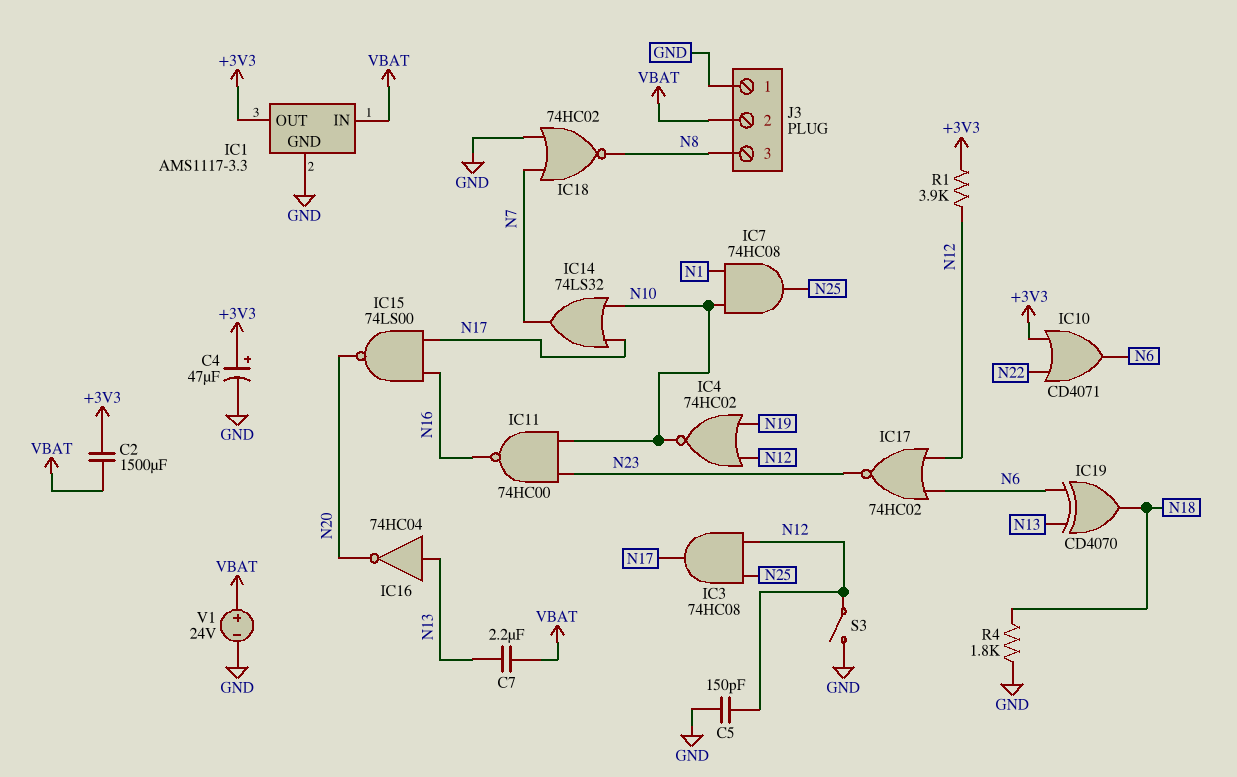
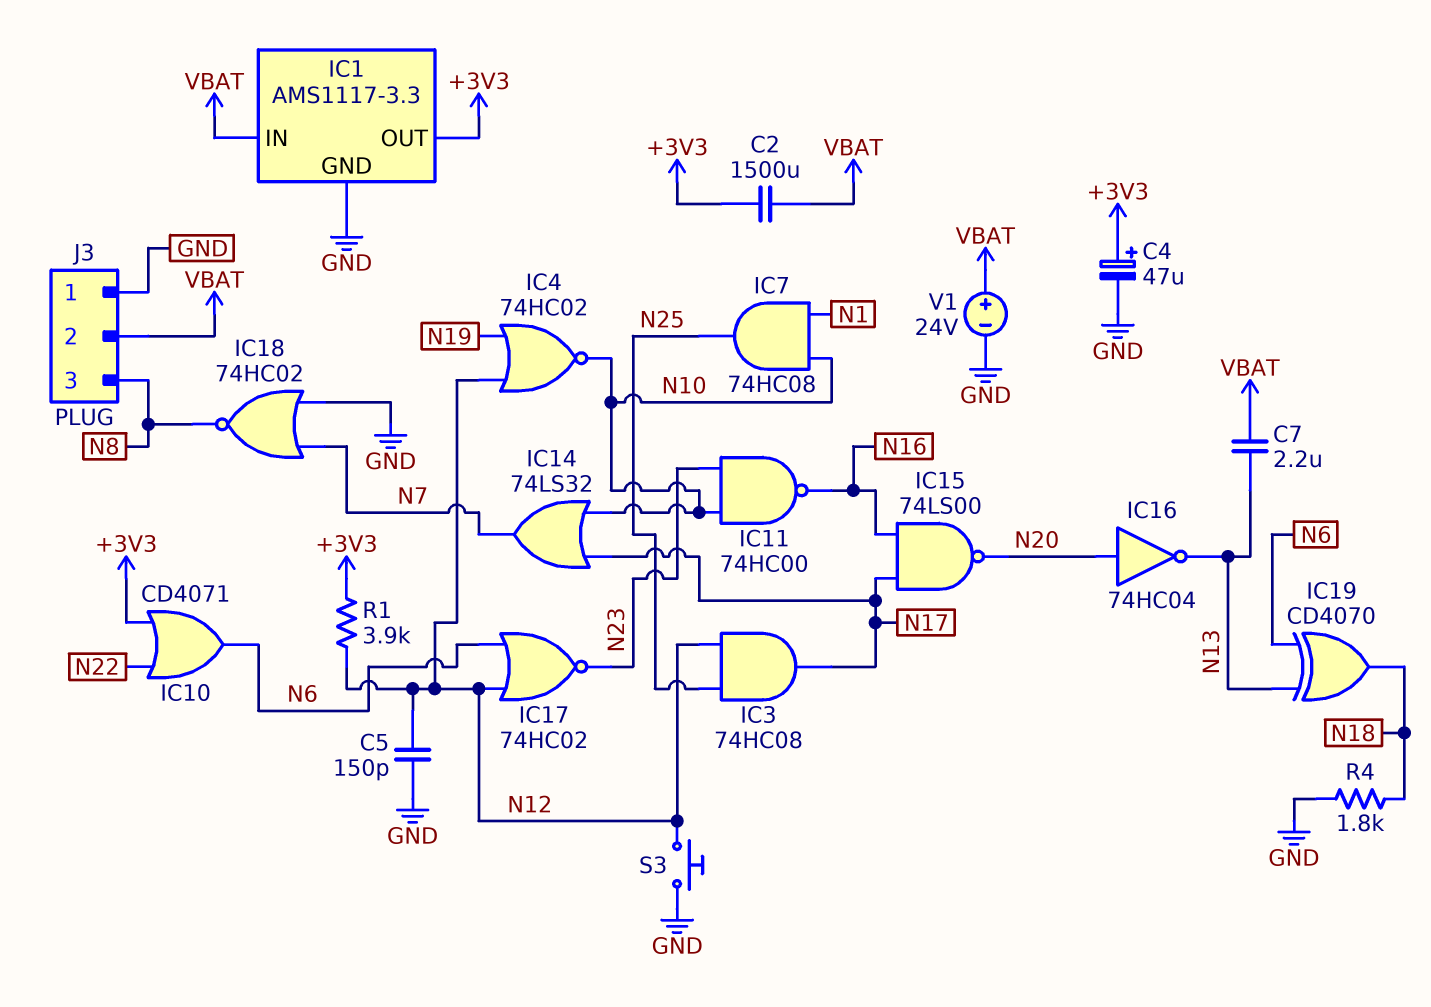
IC16: NOT 74HC04 (in N13, out N20) -> NOT 74HC04 (in N20, out N13)
S3: switch (GND, N12) -> button (GND, N12)

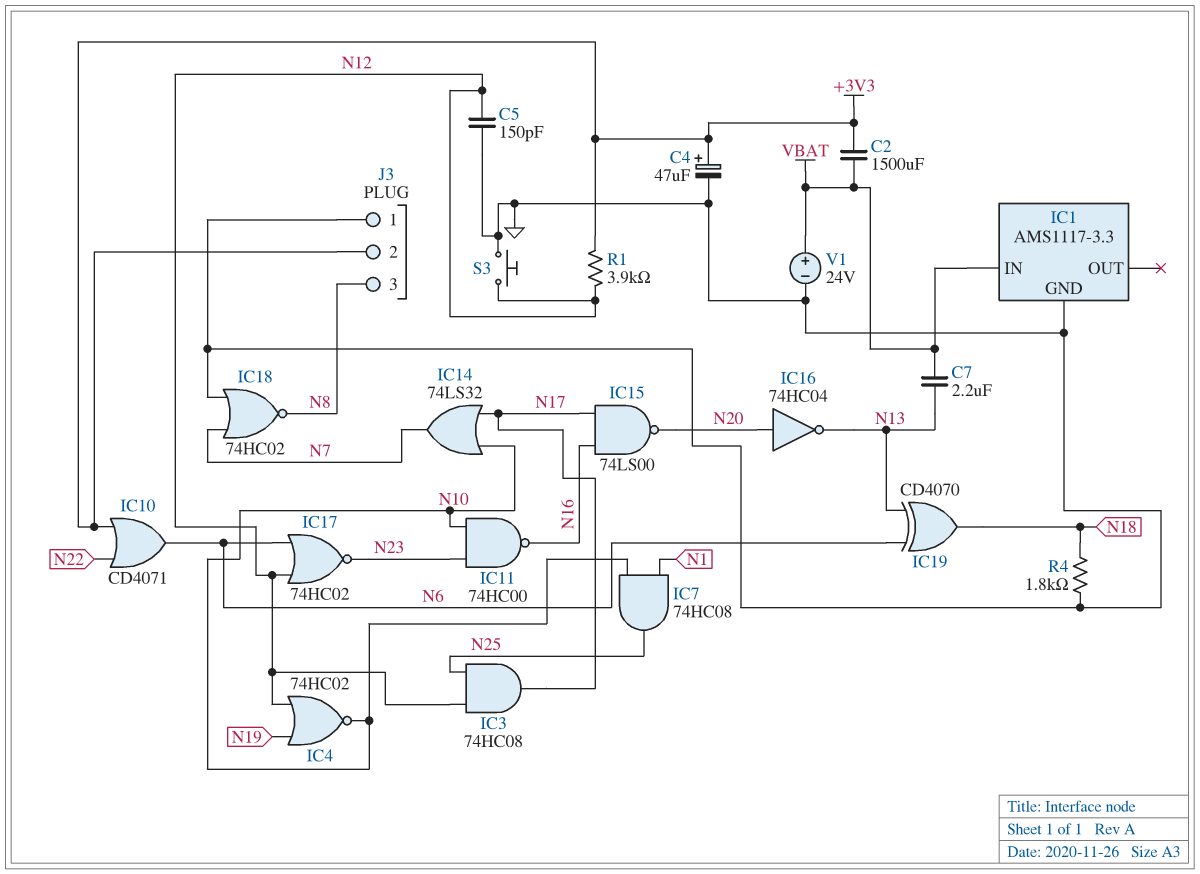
IC1 pin OUT: +3V3 -> none
J3 pin 2: VBAT -> +3V3

